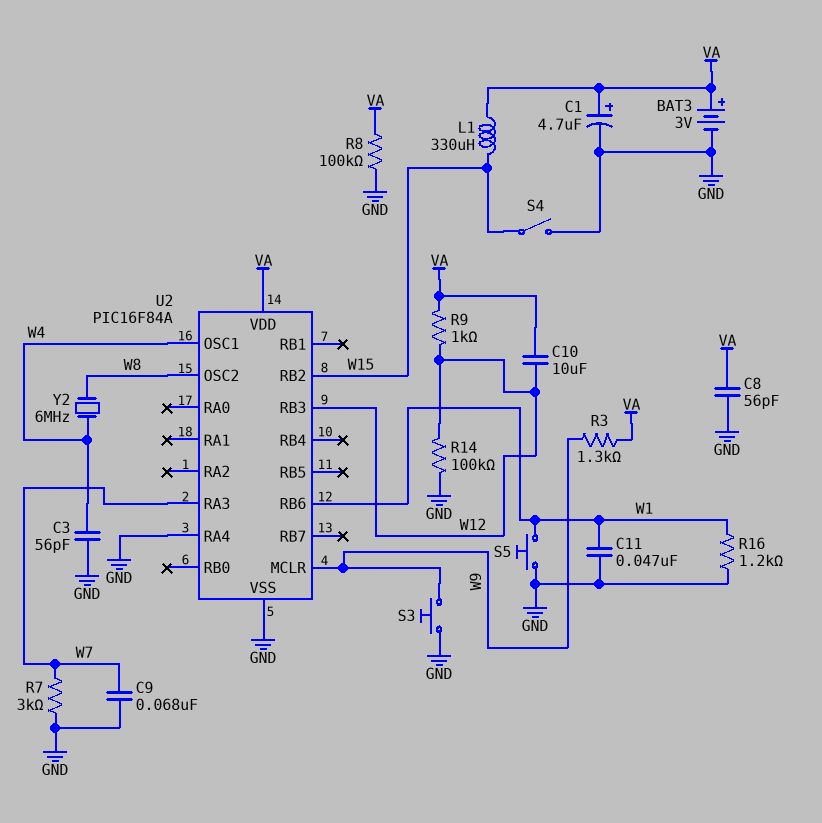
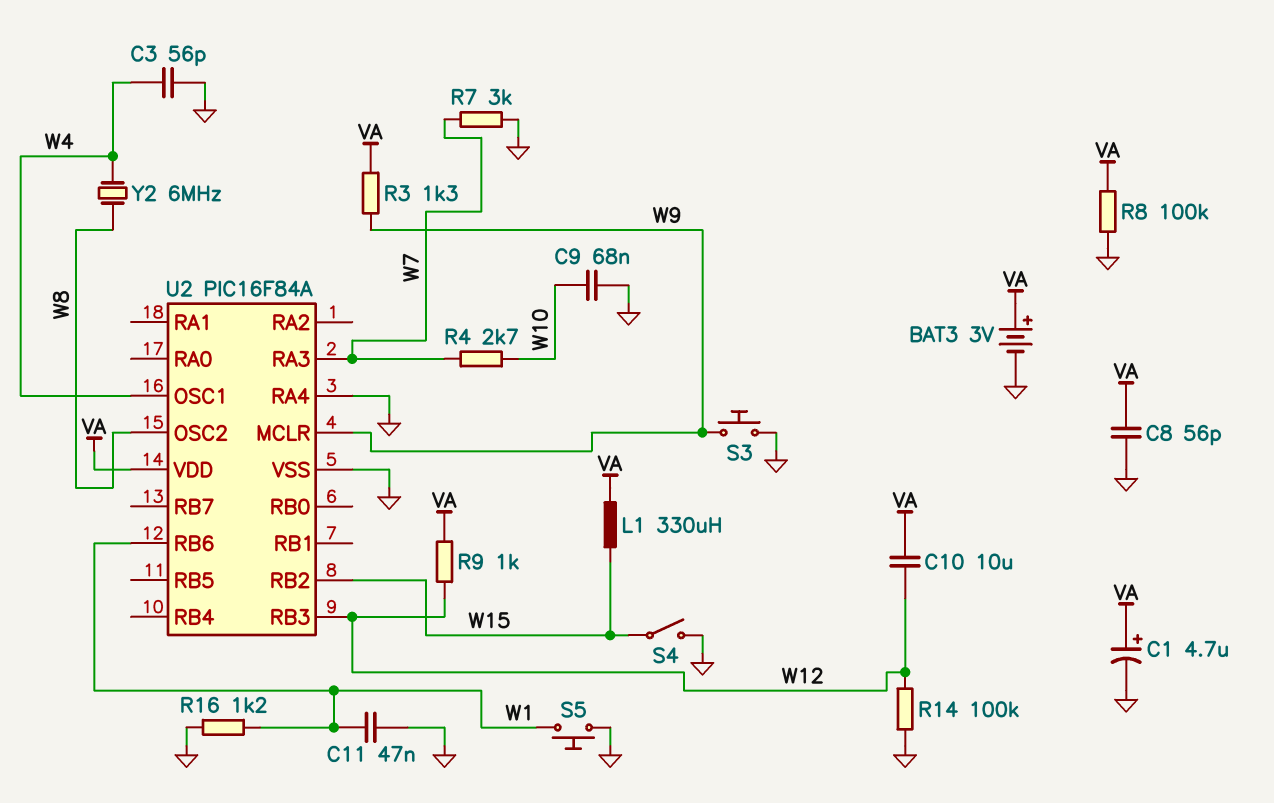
C9: 68nF (GND, W7) -> 68nF (GND, W10)
R4: none -> 2.7k (W7, W10)

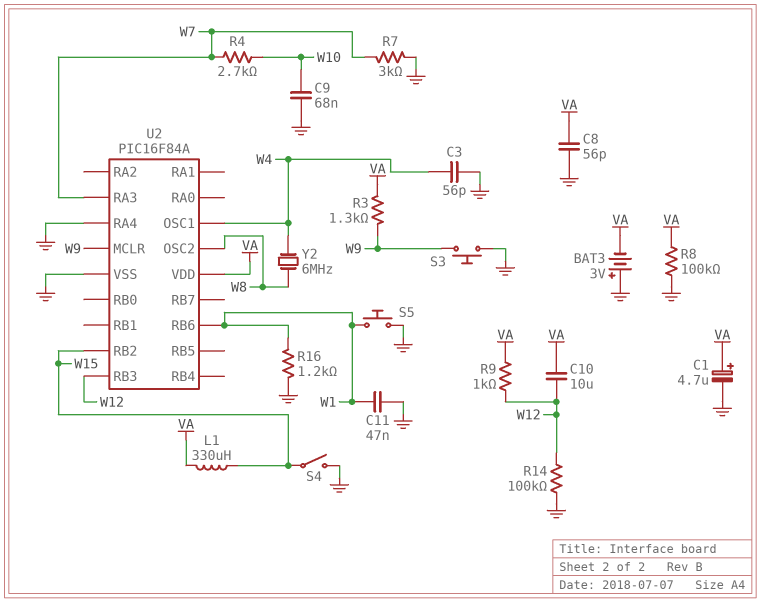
BAT3: 3V (plus VA, minus GND) -> 3V (plus GND, minus VA)

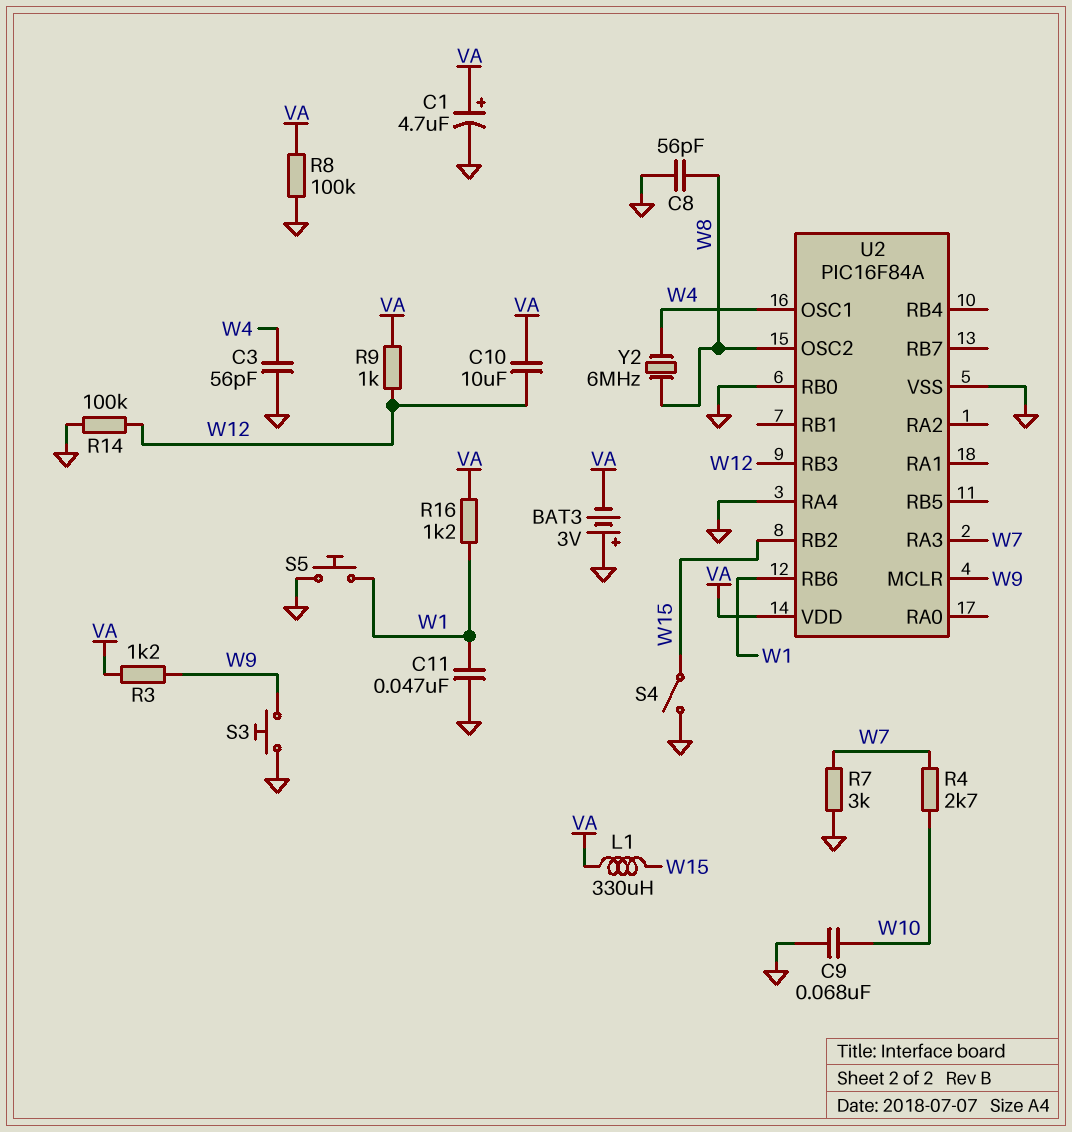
C8: 56pF (GND, VA) -> 56pF (GND, W8)
R3: 1.3k (VA, W9) -> 1.2k (VA, W9)
R16: 1.2k (GND, W1) -> 1.2k (VA, W1)
U2 pin RB0: none -> GND

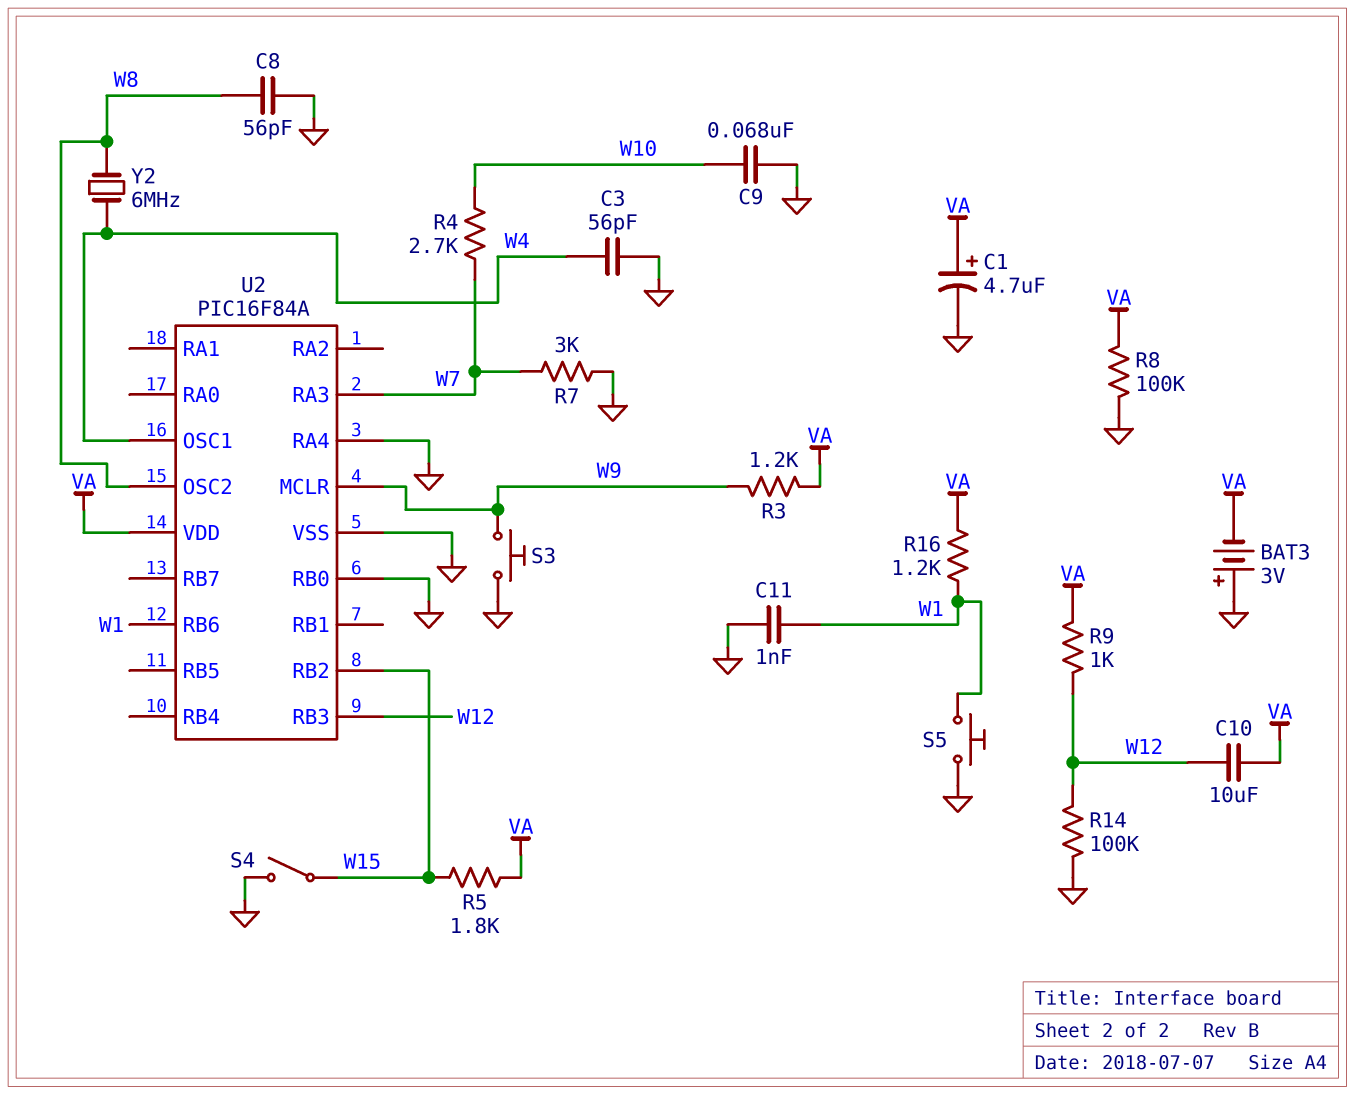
C11: 47nF (GND, W1) -> 1nF (GND, W1)
L1: 330uH (VA, W15) -> none
R5: none -> 1.8k (VA, W15)

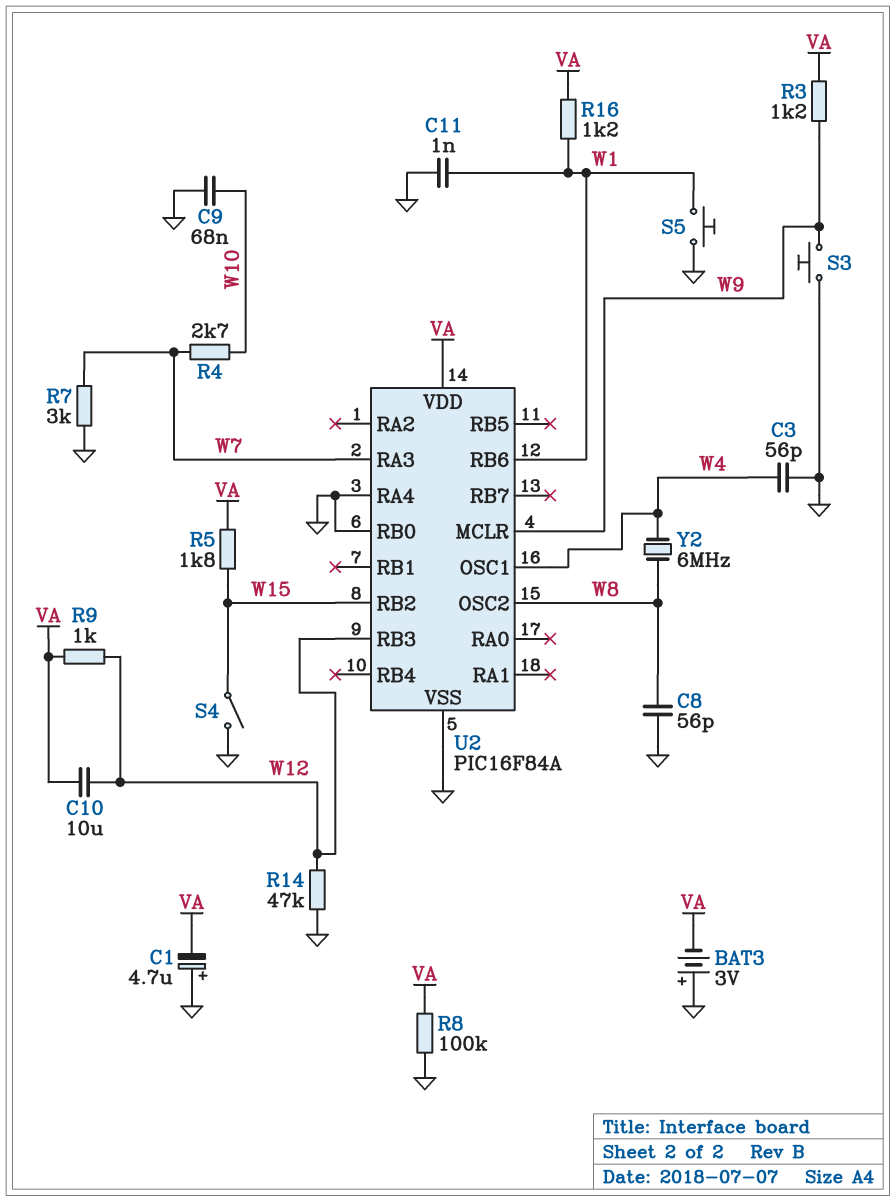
C1: 4.7uF (plus VA, minus GND) -> 4.7uF (plus GND, minus VA)
R14: 100k (GND, W12) -> 47k (GND, W12)

